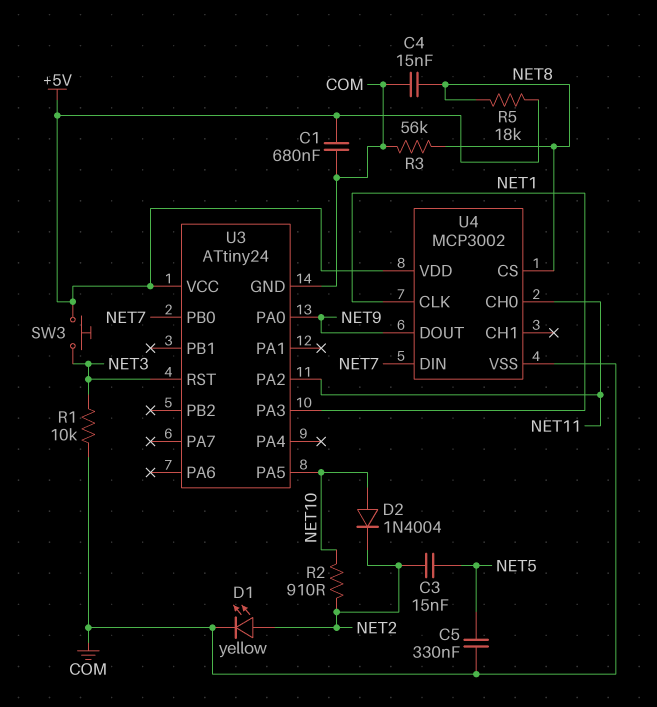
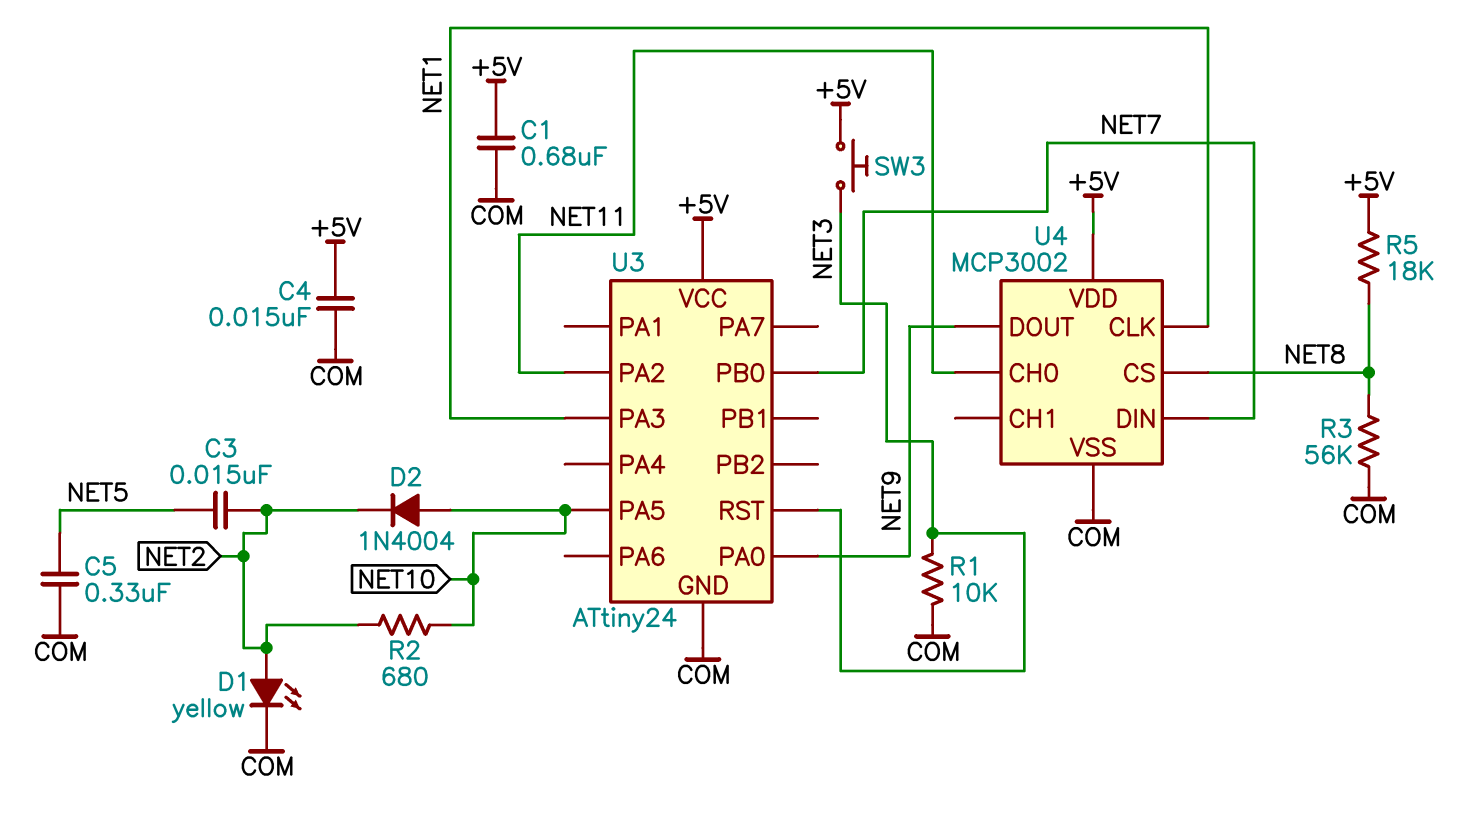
C4: 15nF (COM, NET8) -> 15nF (+5V, COM)
R2: 910 (NET2, NET10) -> 680 (NET2, NET10)

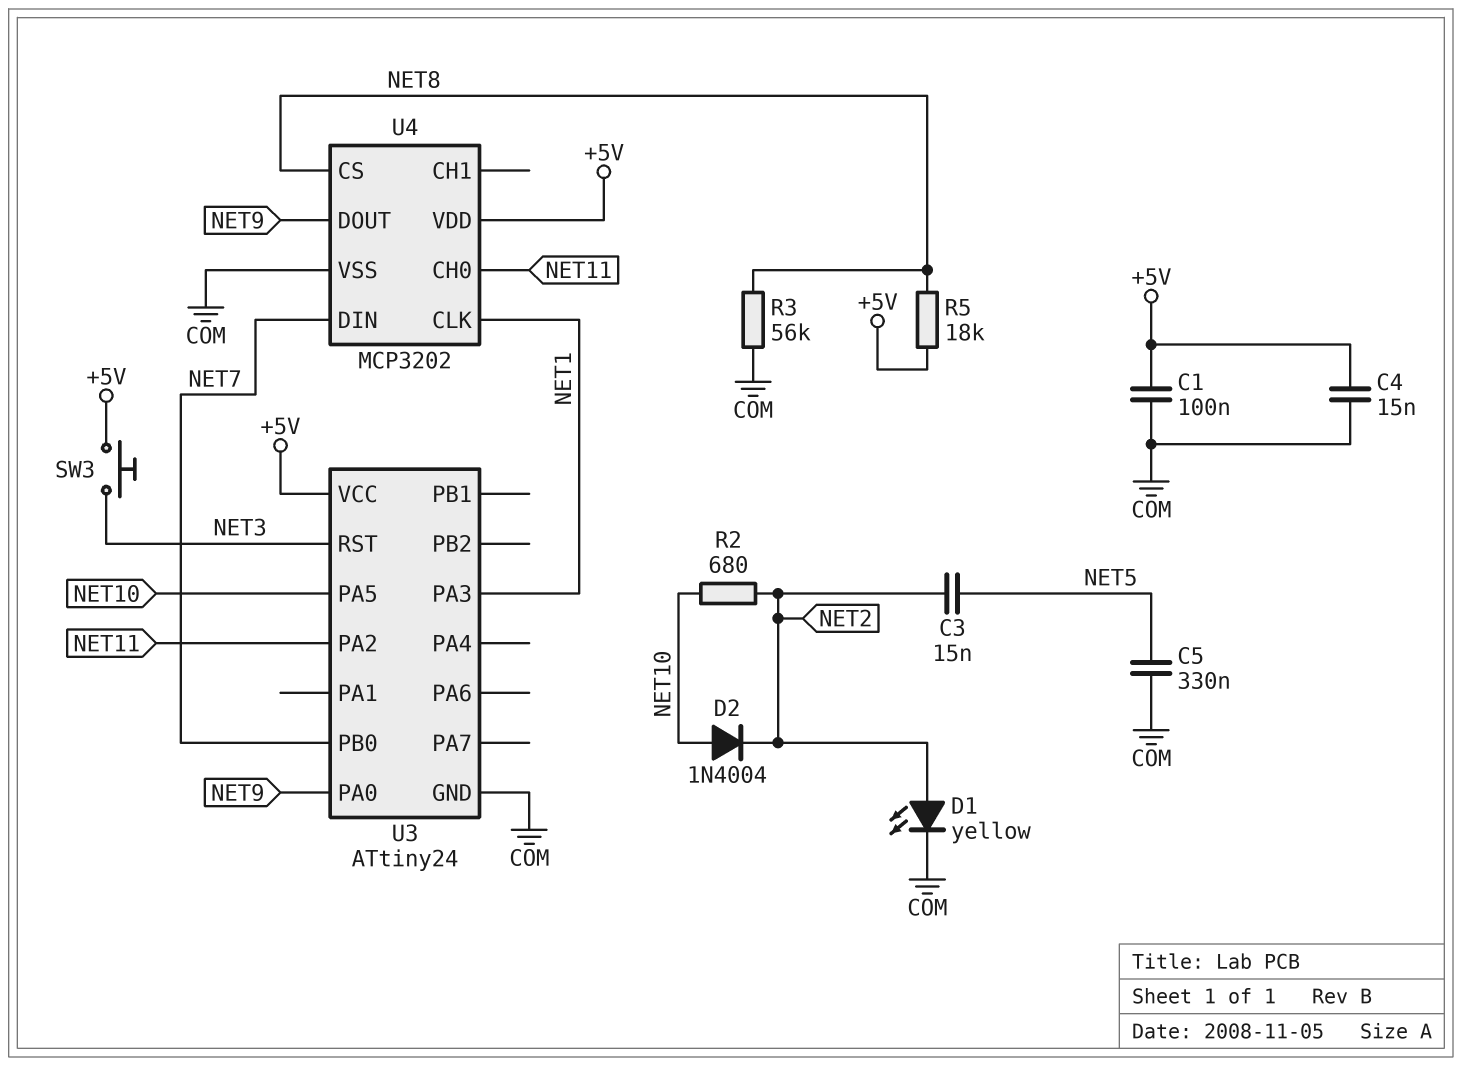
C1: 680nF (+5V, COM) -> 100nF (+5V, COM)
R1: 10k (COM, NET3) -> none
U4: MCP3002 -> MCP3202

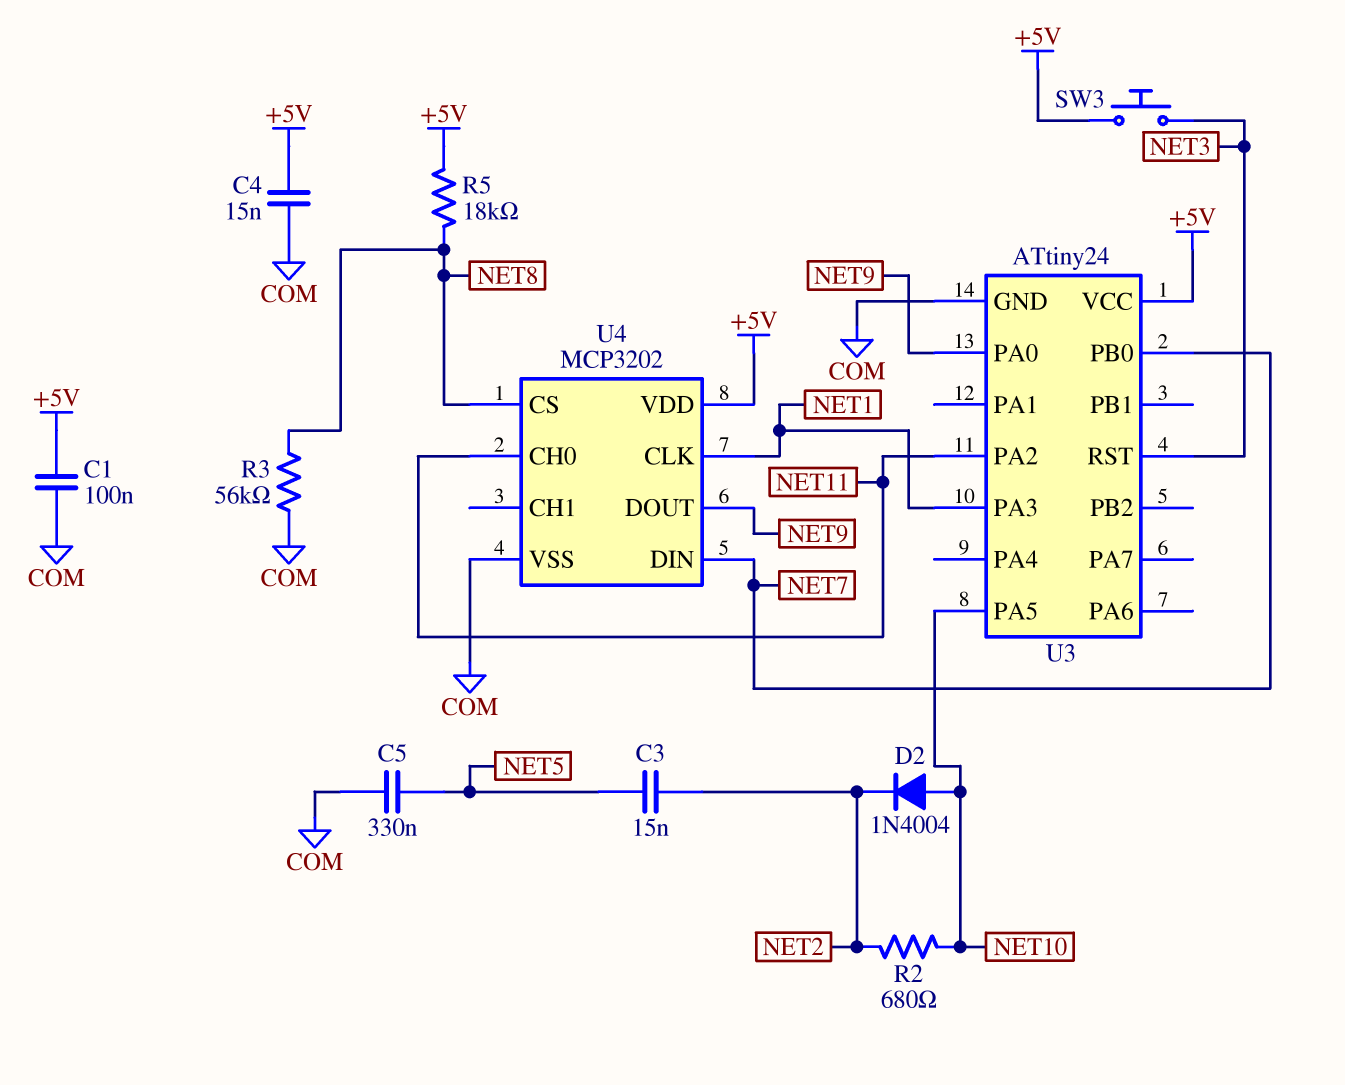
D1: LED yellow (A NET2, K COM) -> none

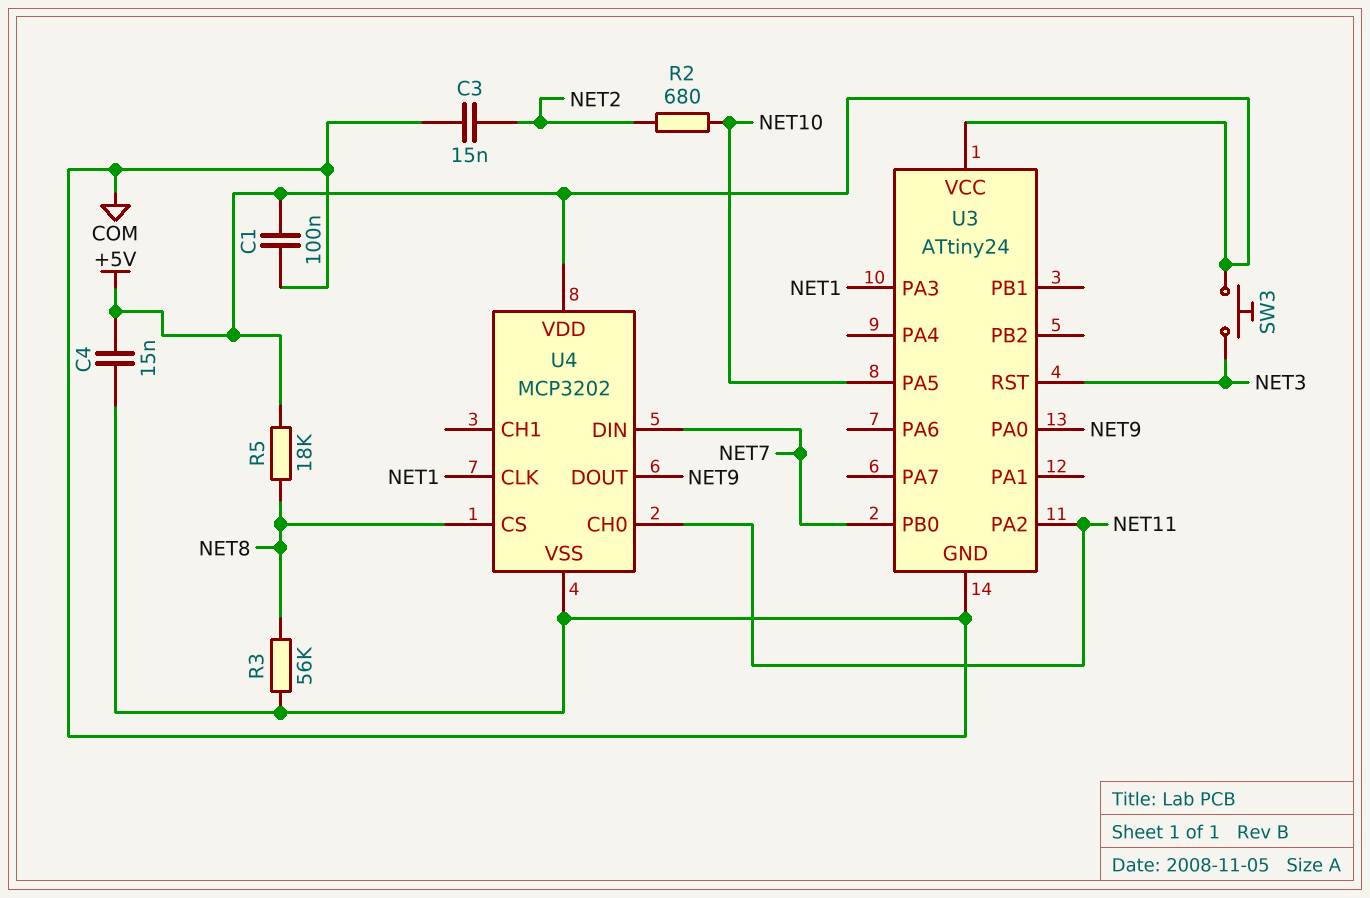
C3: 15nF (NET2, NET5) -> 15nF (COM, NET2)
C5: 330nF (COM, NET5) -> none
D2: diode 1N4004 (A NET10, K NET2) -> none

